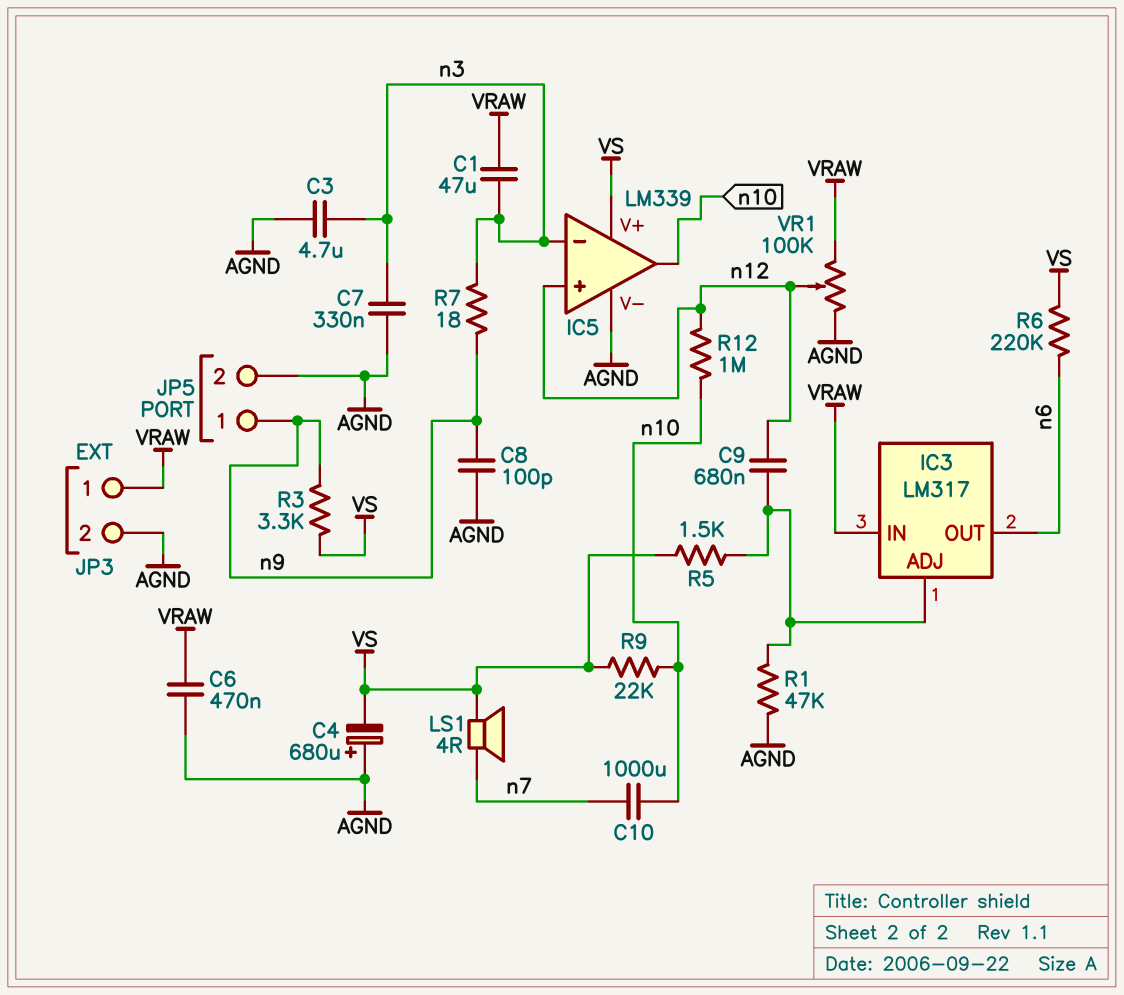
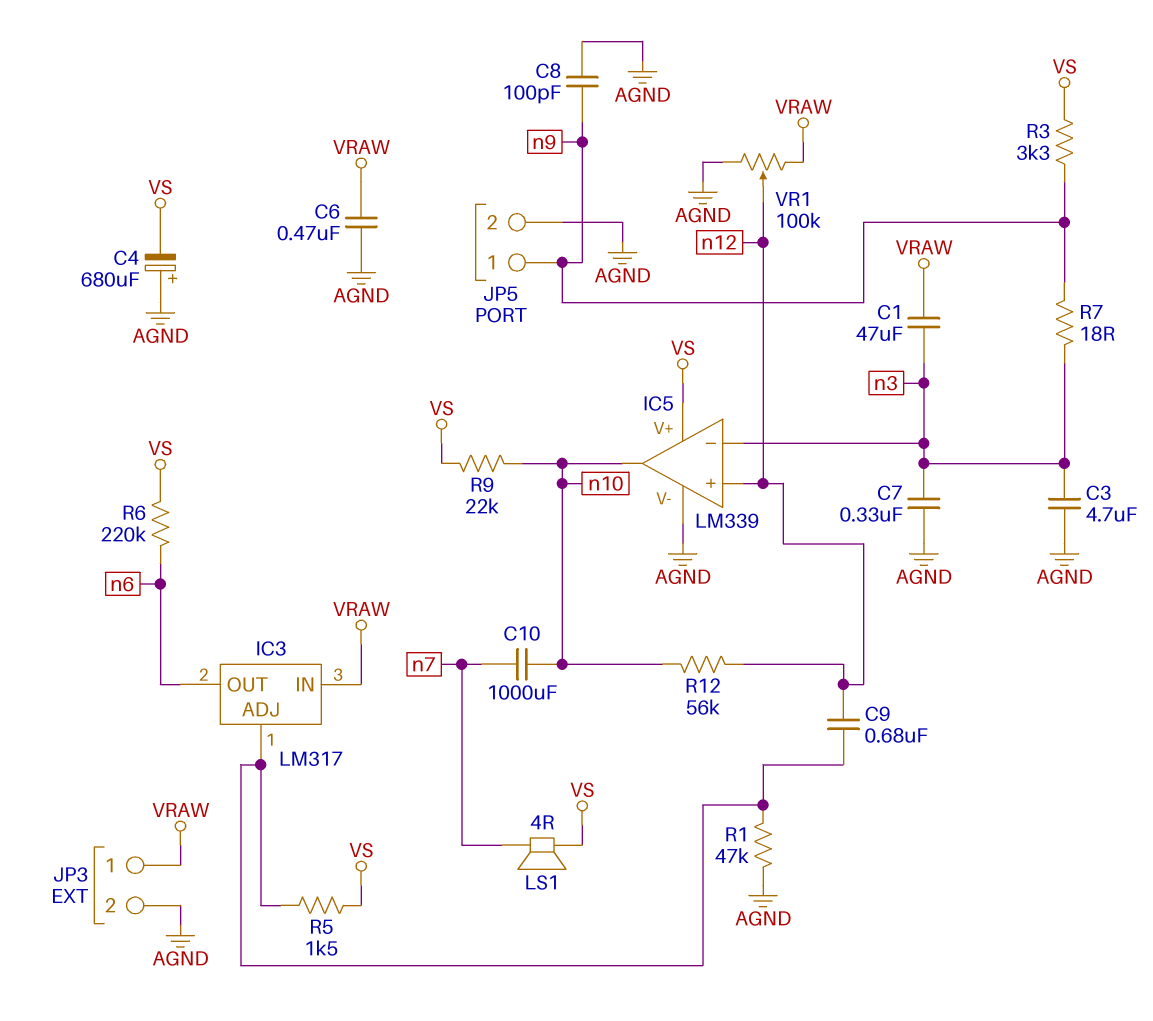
R12: 1M (n10, n12) -> 56k (n10, n12)

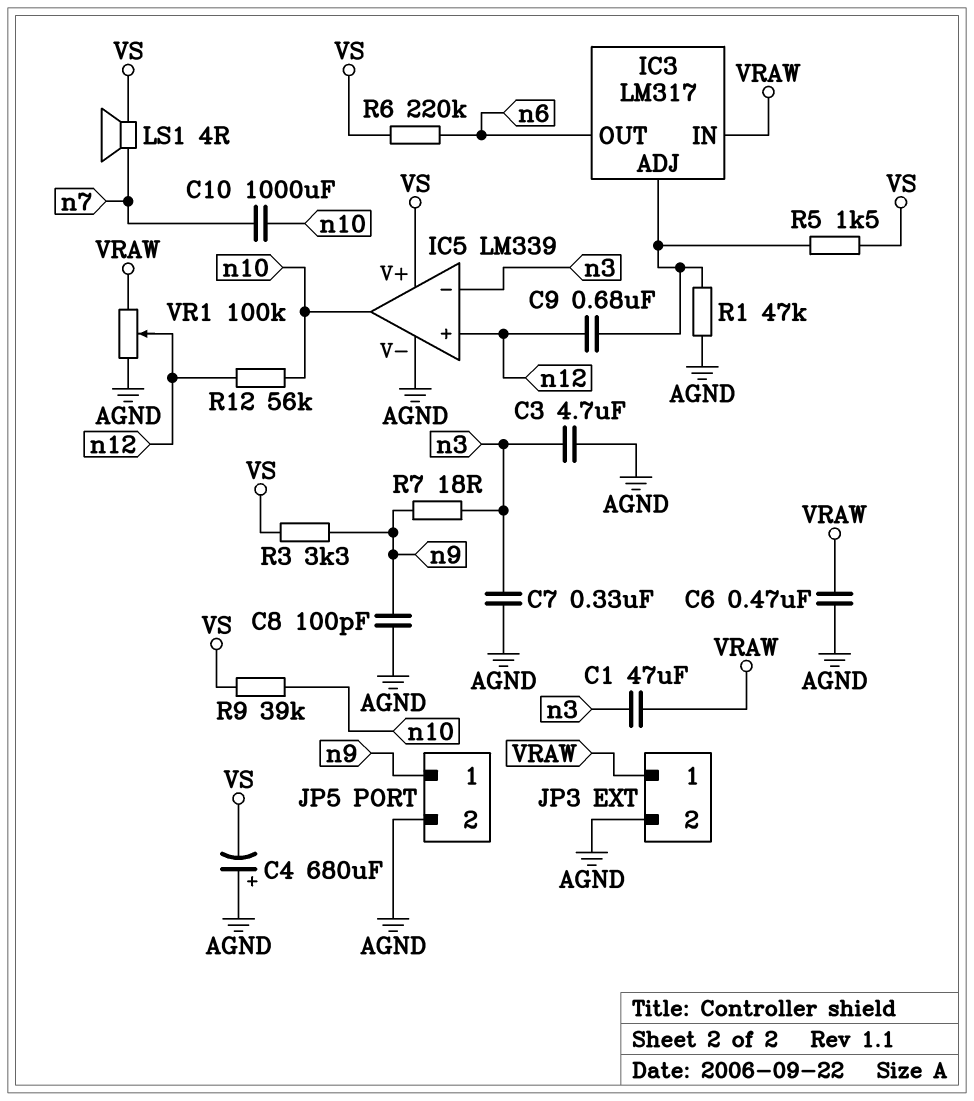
R9: 22k (VS, n10) -> 39k (VS, n10)

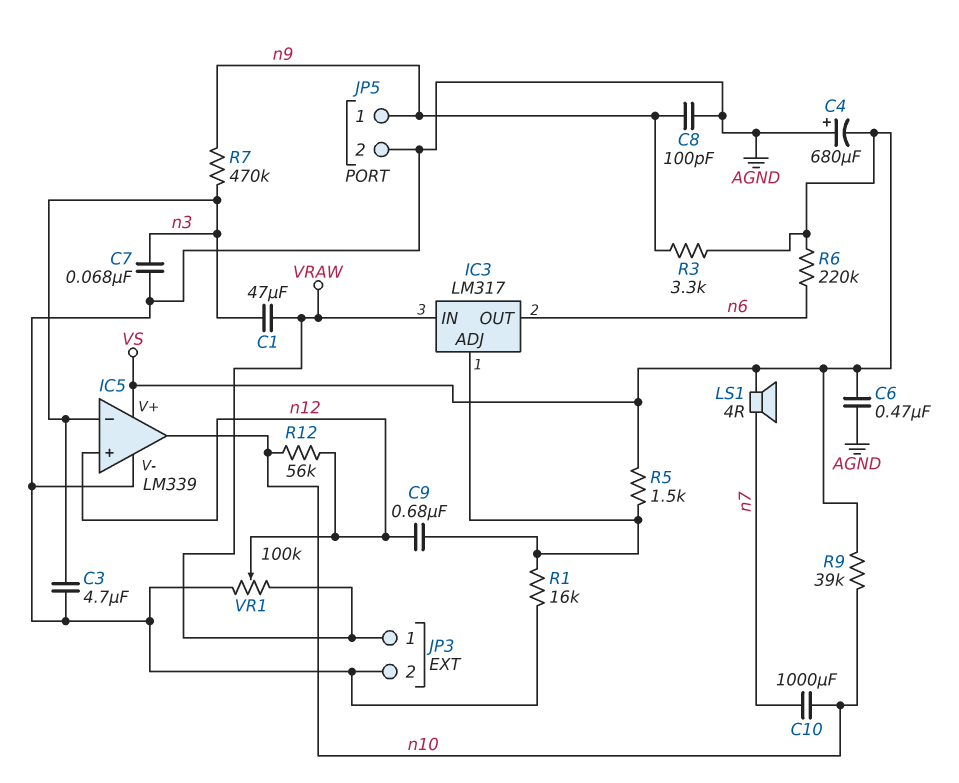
C6: 470nF (AGND, VRAW) -> 470nF (AGND, VS)
C7: 330nF (AGND, n3) -> 68nF (AGND, n3)
R1: 47k (AGND, IC3/ADJ) -> 16k (AGND, IC3/ADJ)
R7: 18 (n3, n9) -> 470k (n3, n9)

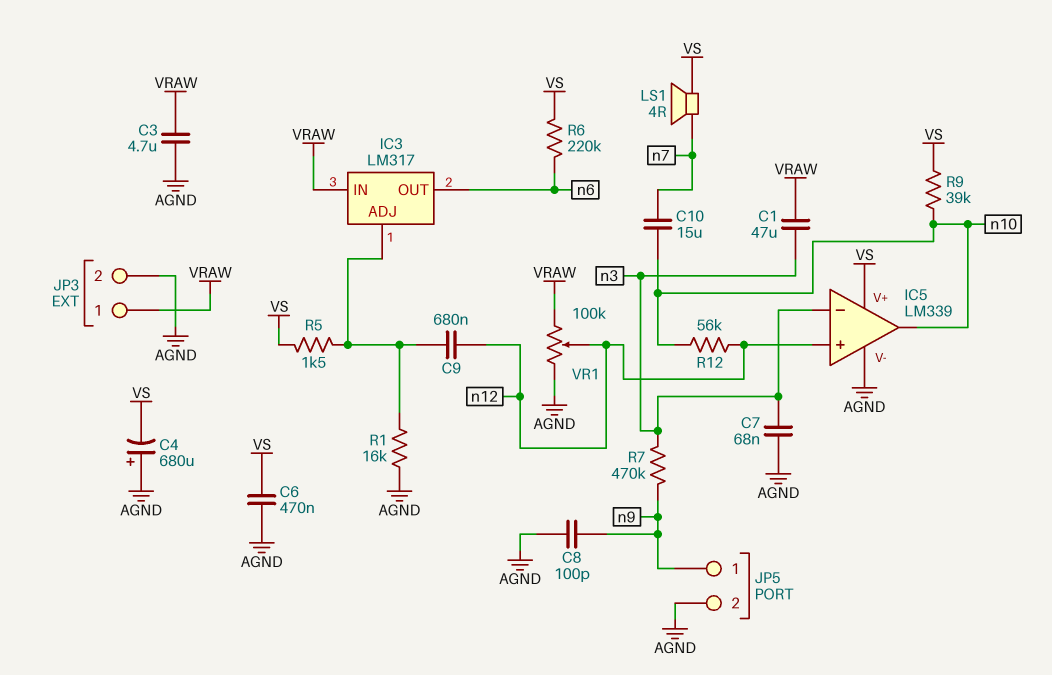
C3: 4.7uF (AGND, n3) -> 4.7uF (AGND, VRAW)
C10: 1000uF (n7, n10) -> 15uF (n7, n10)
R3: 3.3k (VS, n9) -> none

